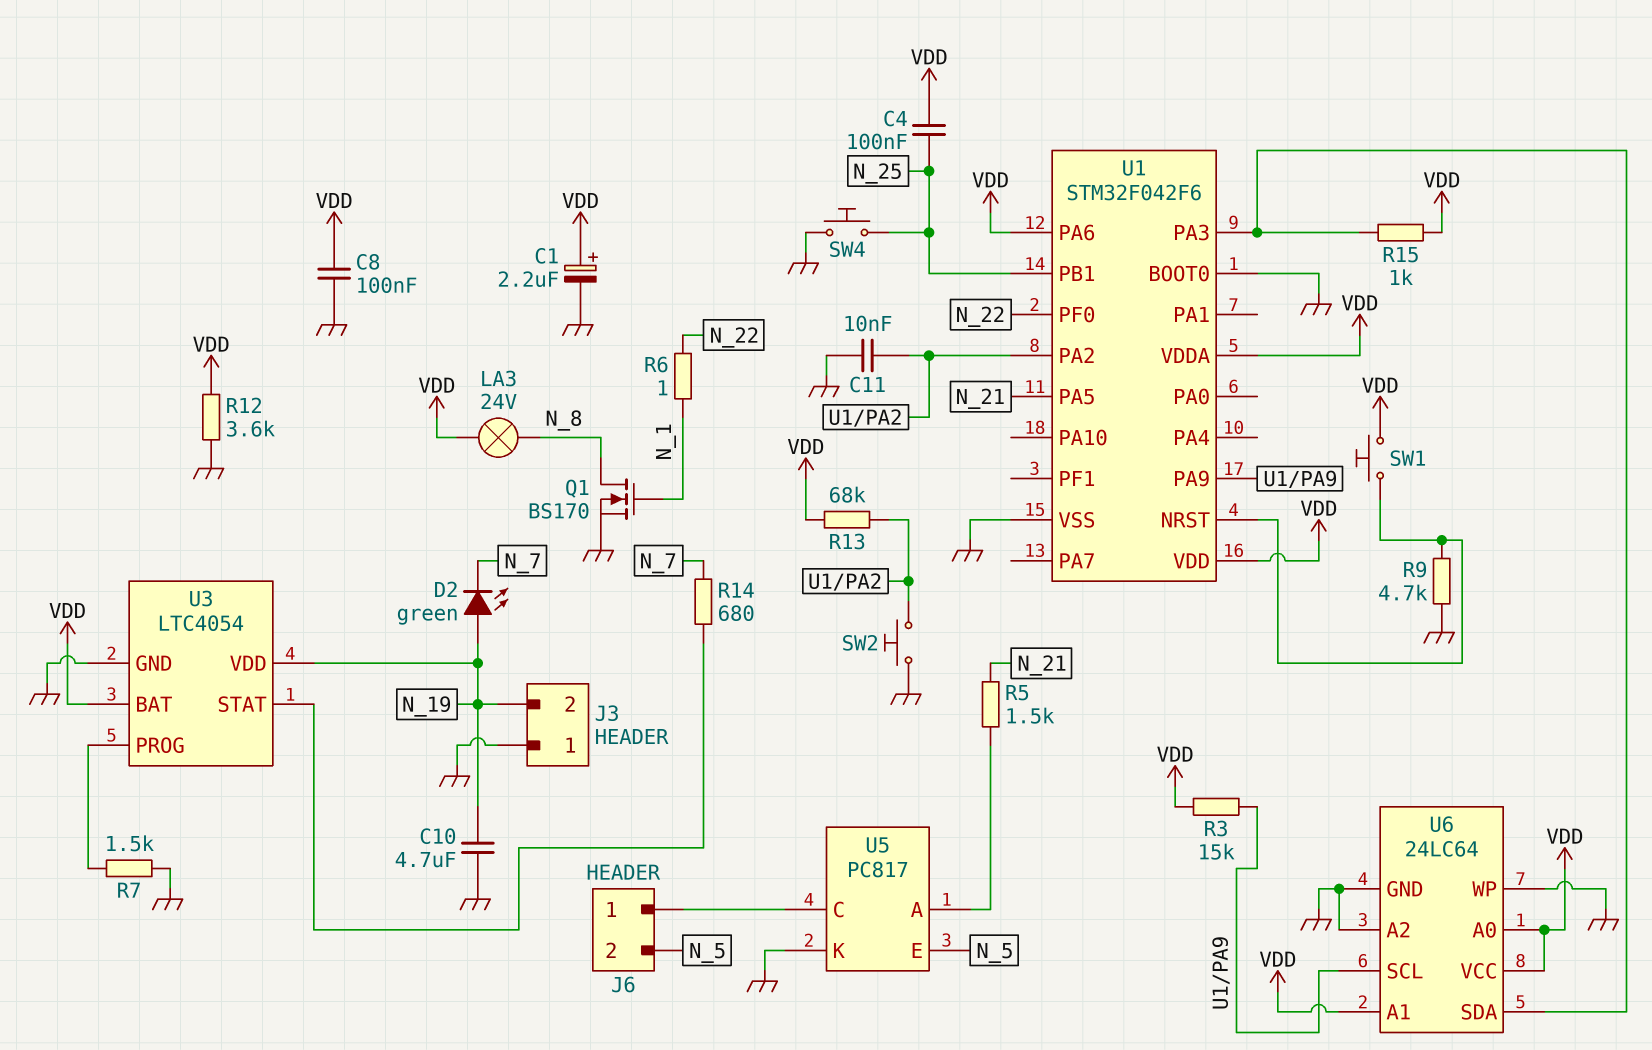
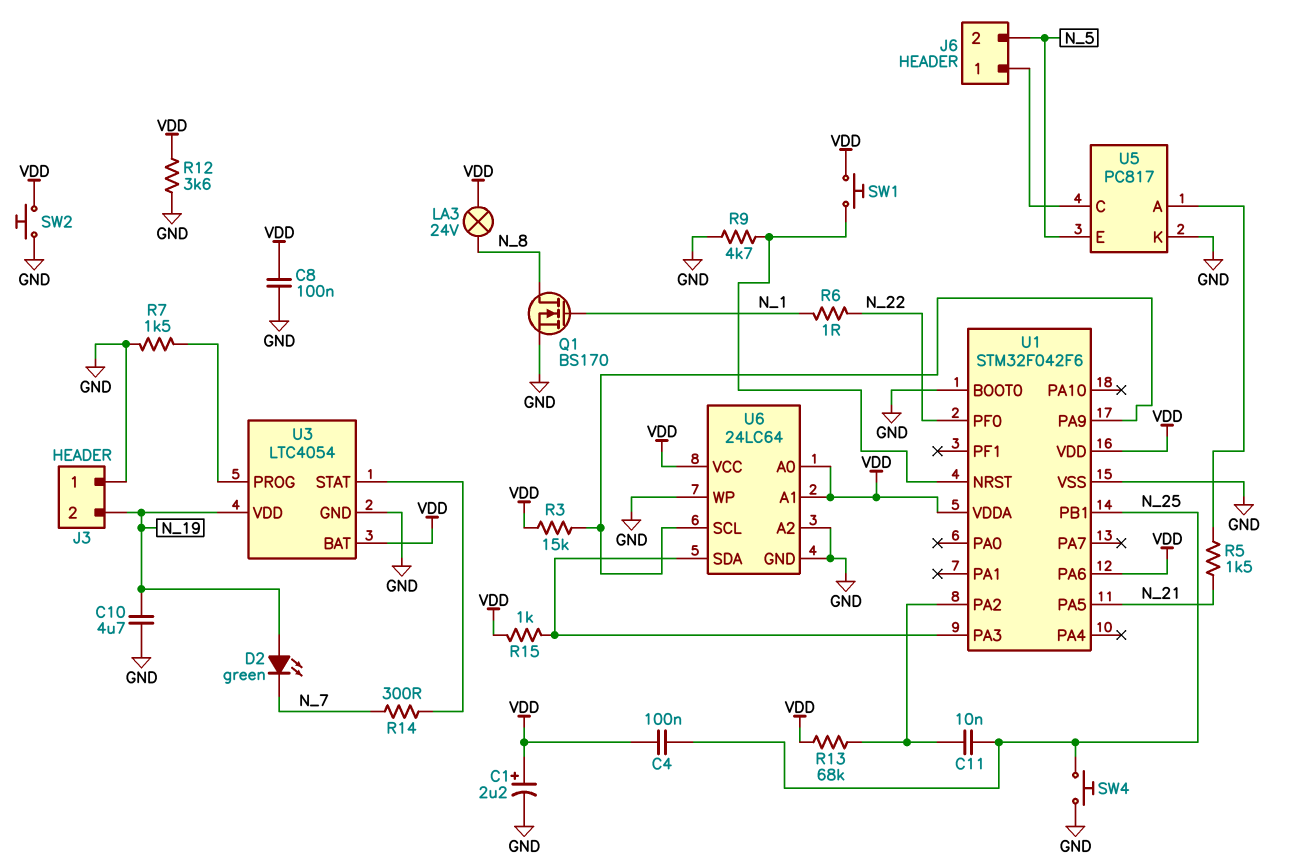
C11: 10nF (GND, U1/PA2) -> 10nF (N_25, U1/PA2)
R14: 680 (N_7, U3/STAT) -> 300 (N_7, U3/STAT)
SW2: button (GND, U1/PA2) -> button (GND, VDD)

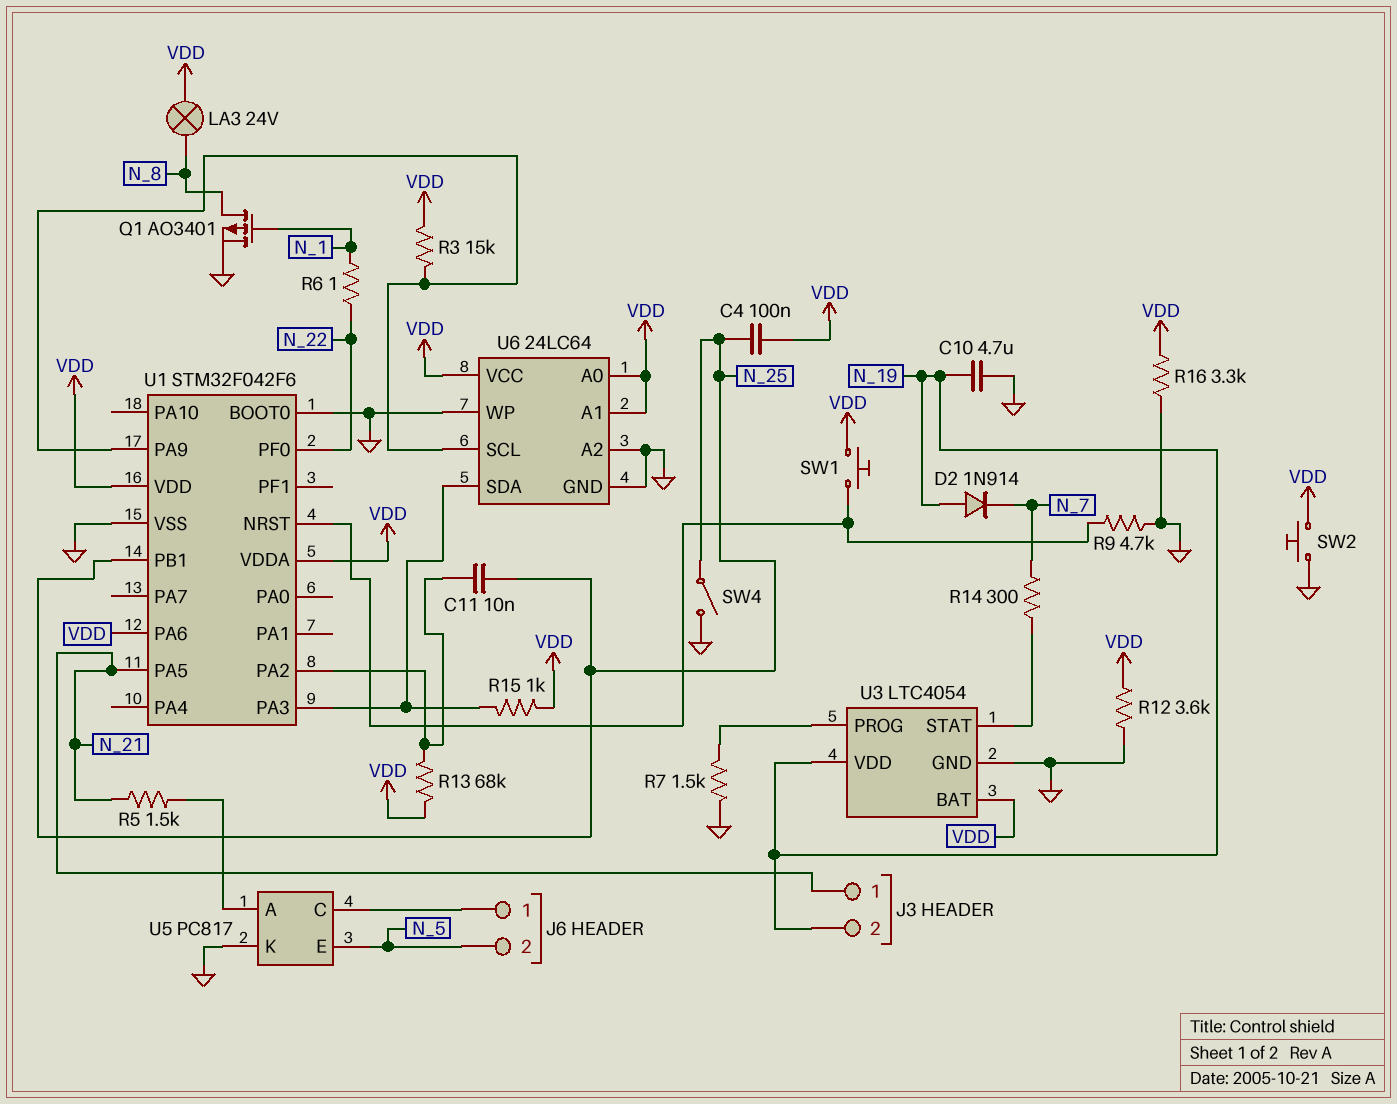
C1: 2.2uF (plus VDD, minus GND) -> none
C8: 100nF (GND, VDD) -> none
D2: LED green (A N_19, K N_7) -> diode 1N914 (A N_19, K N_7)
J3 pin 1: GND -> N_21
Q1: NMOS BS170 (G N_1, D N_8, S GND) -> PMOS AO3401 (G N_1, D N_8, S GND)
R16: none -> 3.3k (GND, VDD)
SW4: button (GND, N_25) -> switch (GND, N_25)

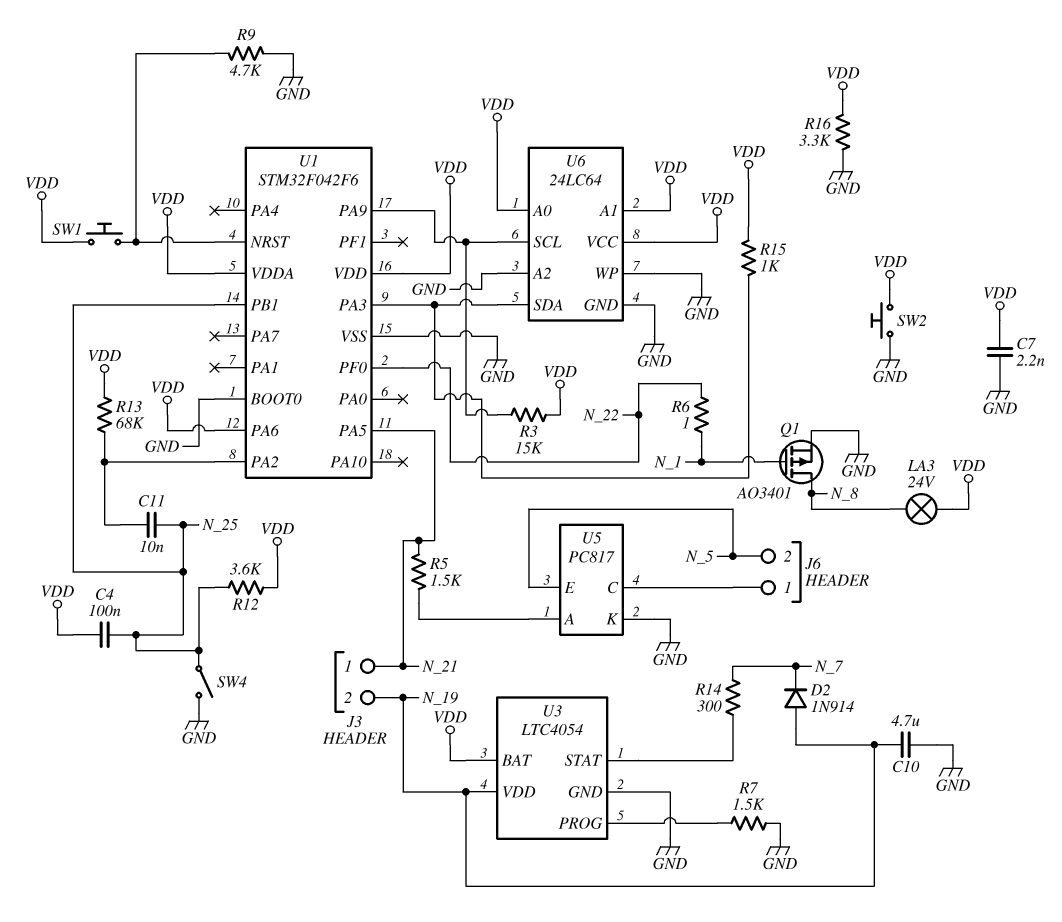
C7: none -> 2.2nF (GND, VDD)
R12: 3.6k (GND, VDD) -> 3.6k (N_25, VDD)

